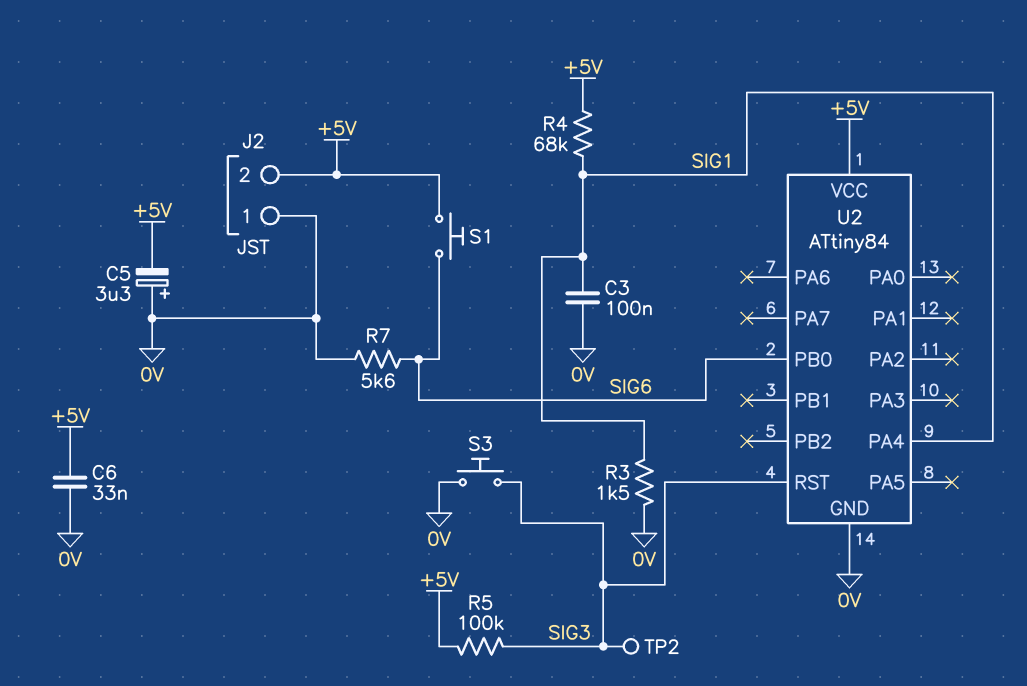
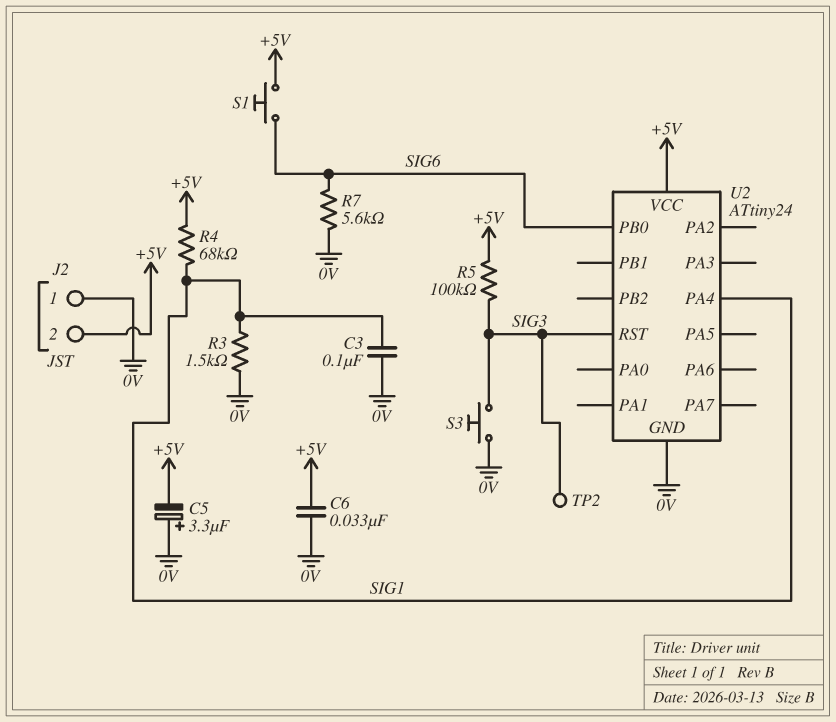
U2: ATtiny84 -> ATtiny24

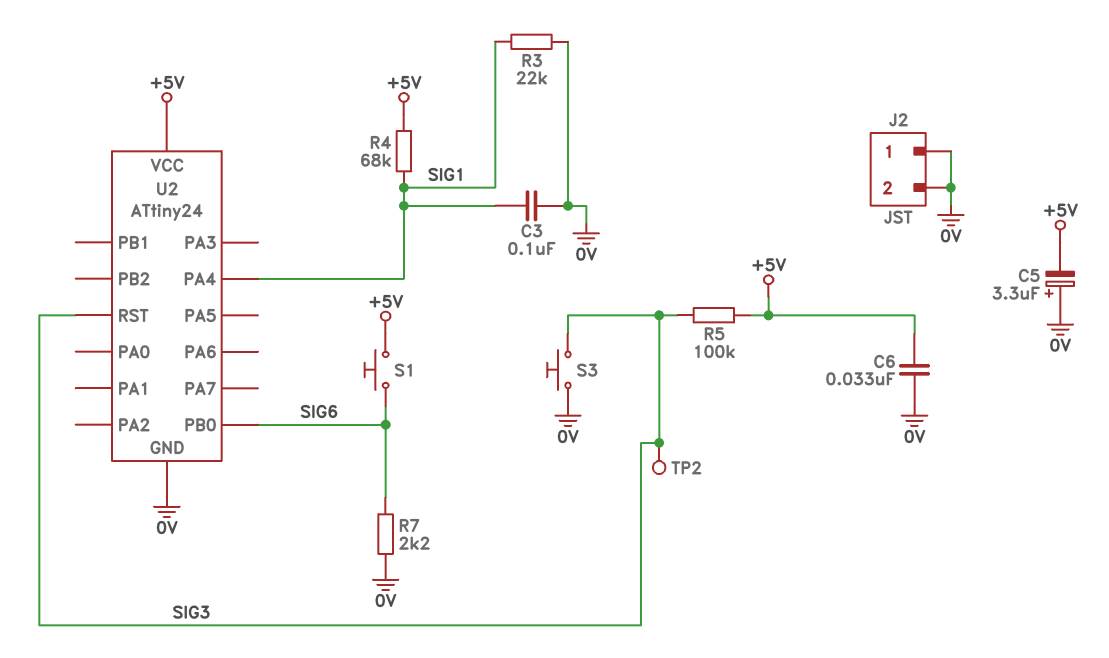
J2 pin 2: +5V -> 0V
R3: 1.5k (0V, SIG1) -> 22k (0V, SIG1)
R7: 5.6k (0V, SIG6) -> 2.2k (0V, SIG6)

